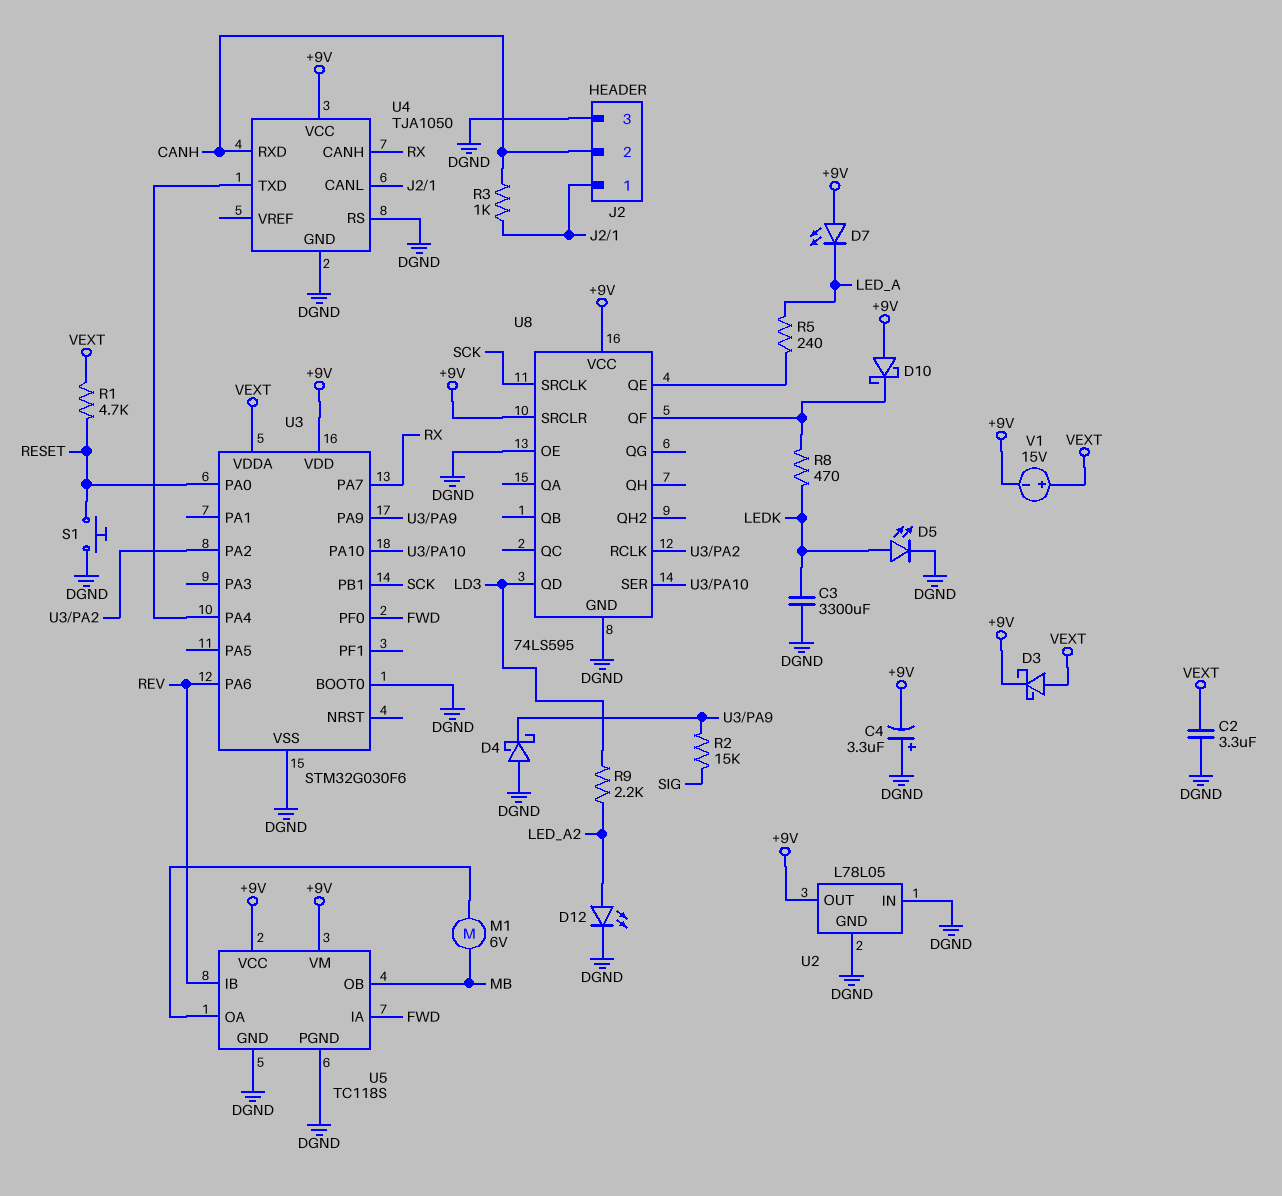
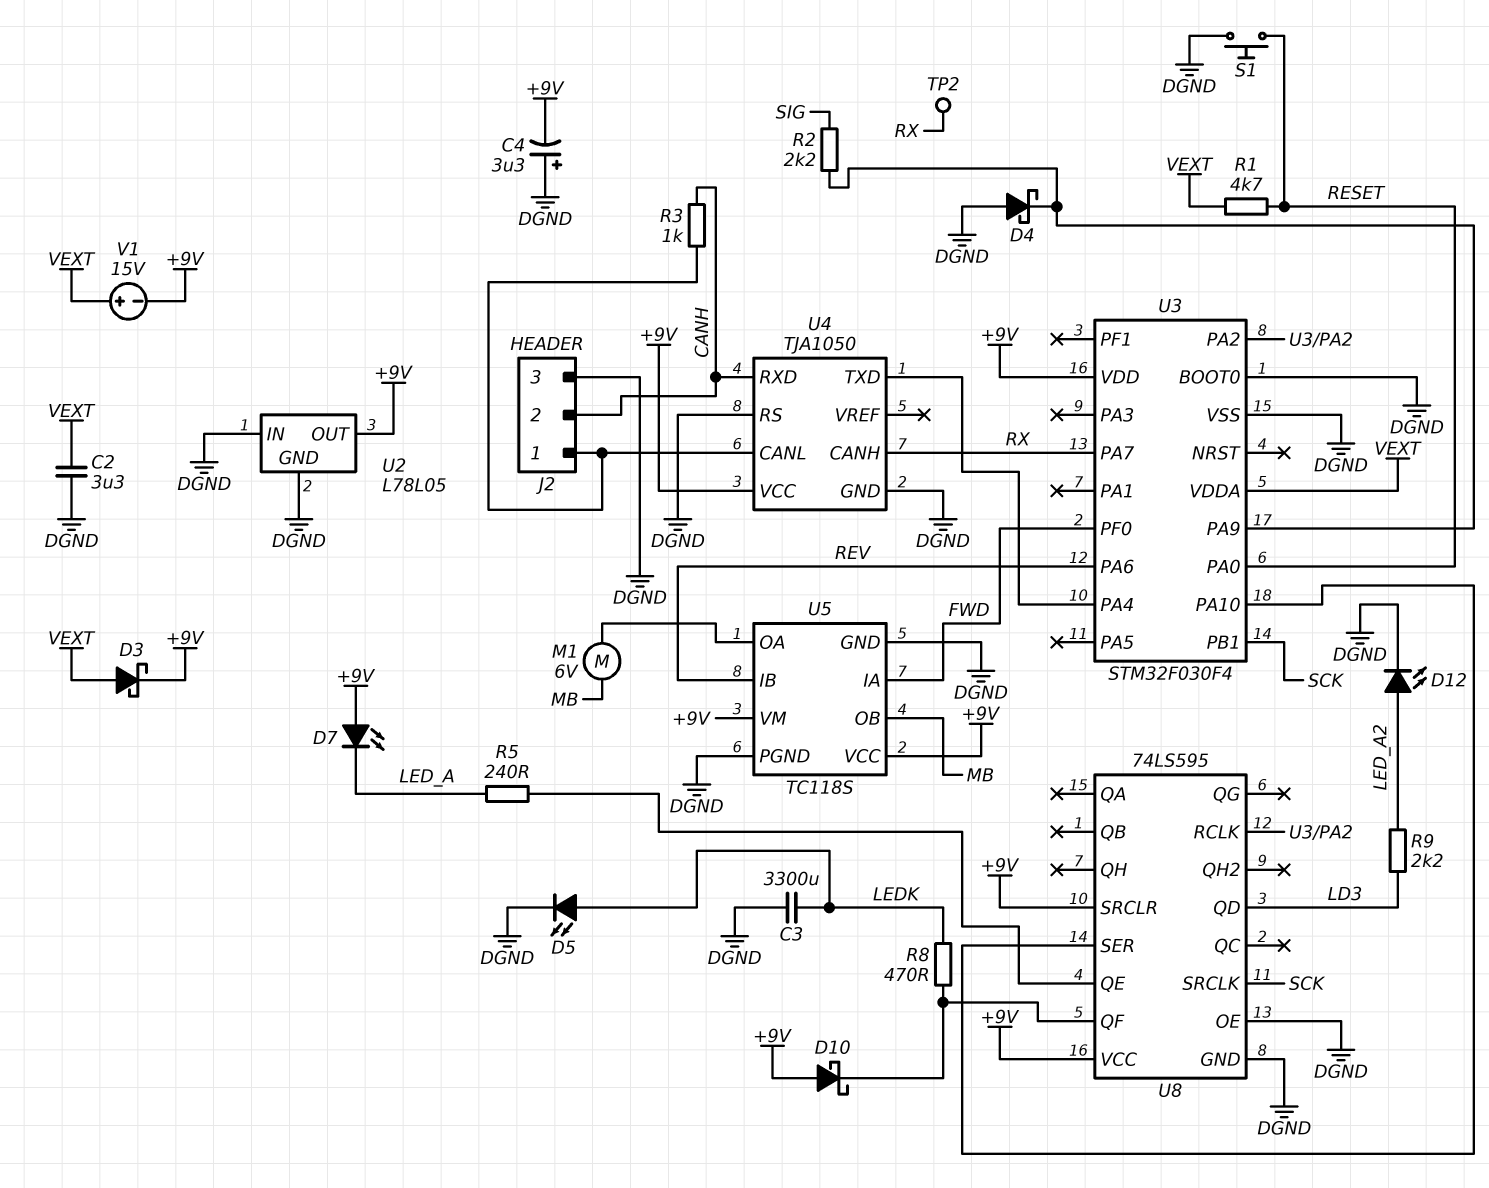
R2: 15k (SIG, U3/PA9) -> 2.2k (SIG, U3/PA9)
TP2: none -> test point (RX)
U3: STM32G030F6 -> STM32F030F4

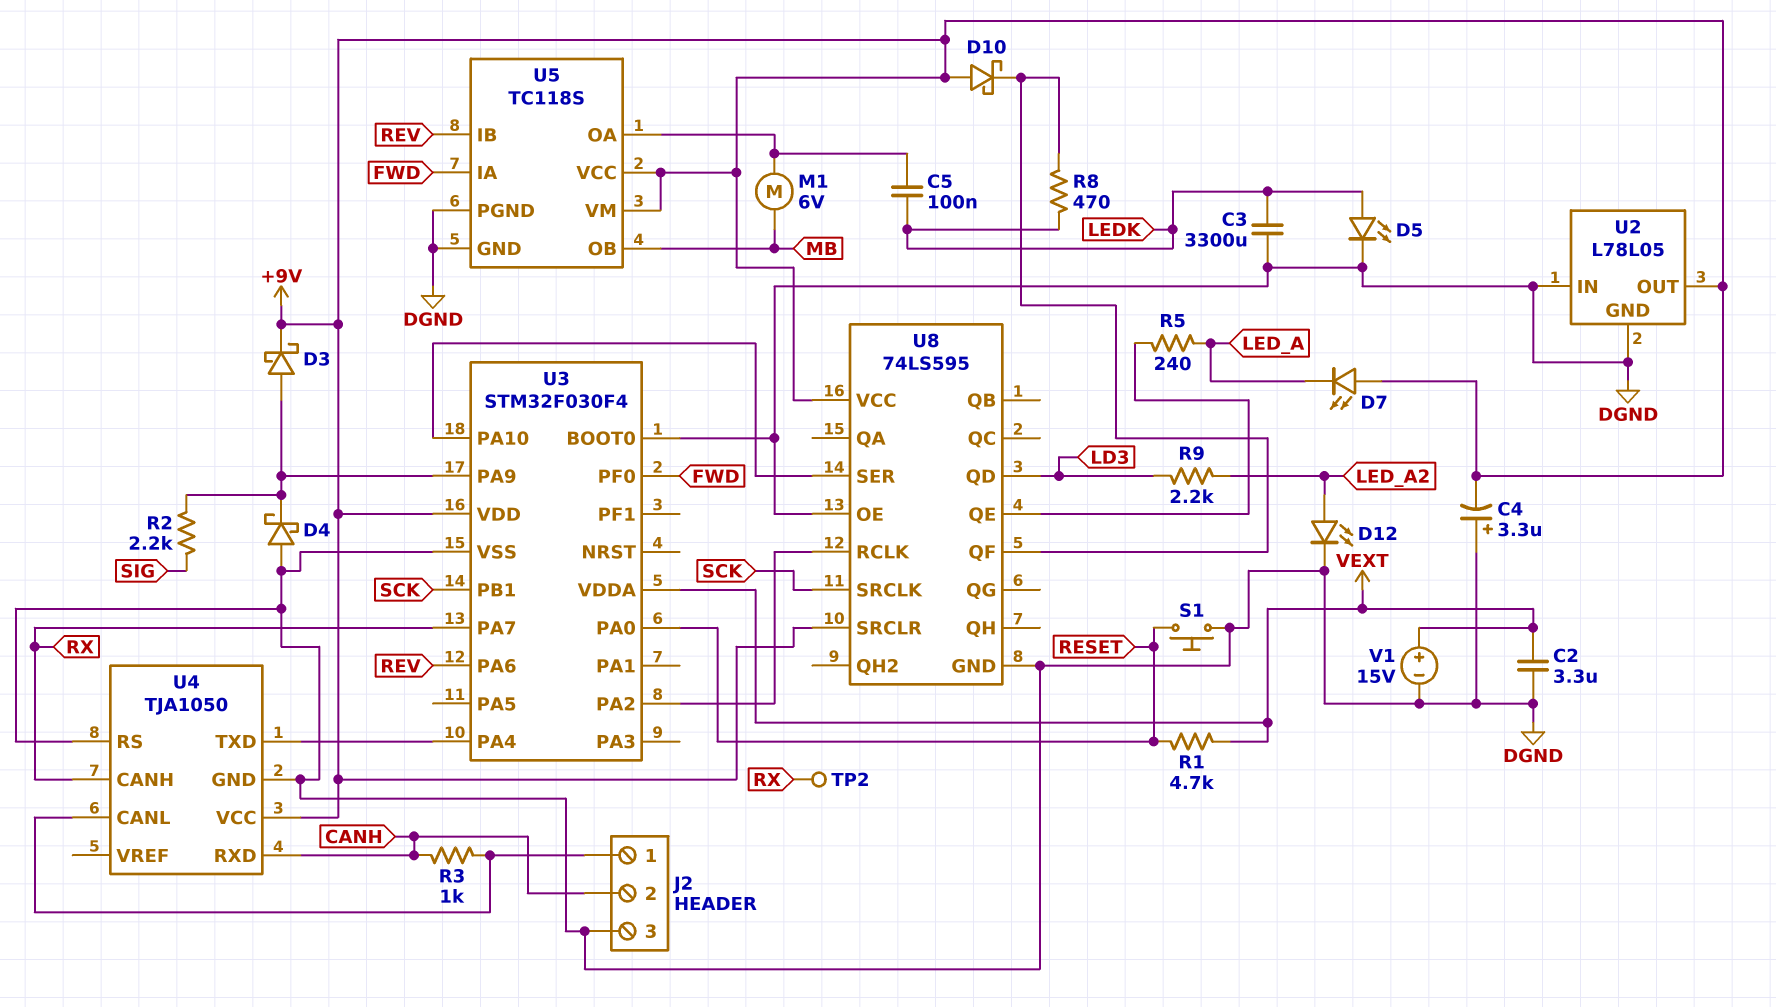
C5: none -> 100nF (LEDK, U5/OA)
D3: schottky (A VEXT, K +9V) -> schottky (A U3/PA9, K +9V)
V1: 15V (plus VEXT, minus +9V) -> 15V (plus VEXT, minus DGND)

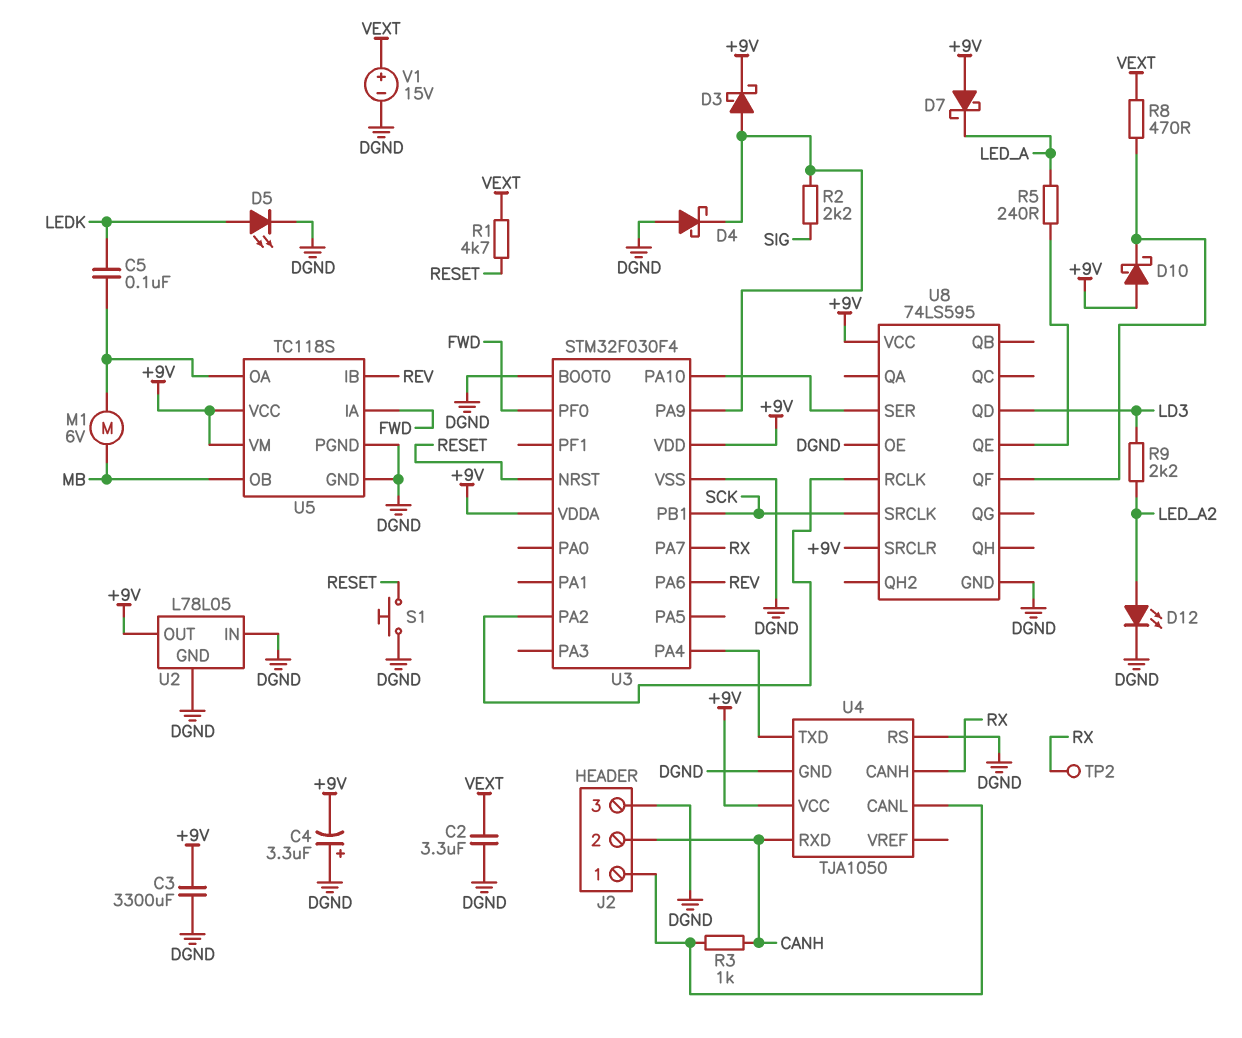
C3: 3300uF (DGND, LEDK) -> 3300uF (+9V, DGND)
D7: LED (A +9V, K LED_A) -> schottky (A +9V, K LED_A)
R8: 470 (LEDK, U8/QF) -> 470 (U8/QF, VEXT)
U3 pin NRST: none -> RESET
U3 pin PA0: RESET -> none
U3 pin VDDA: VEXT -> +9V

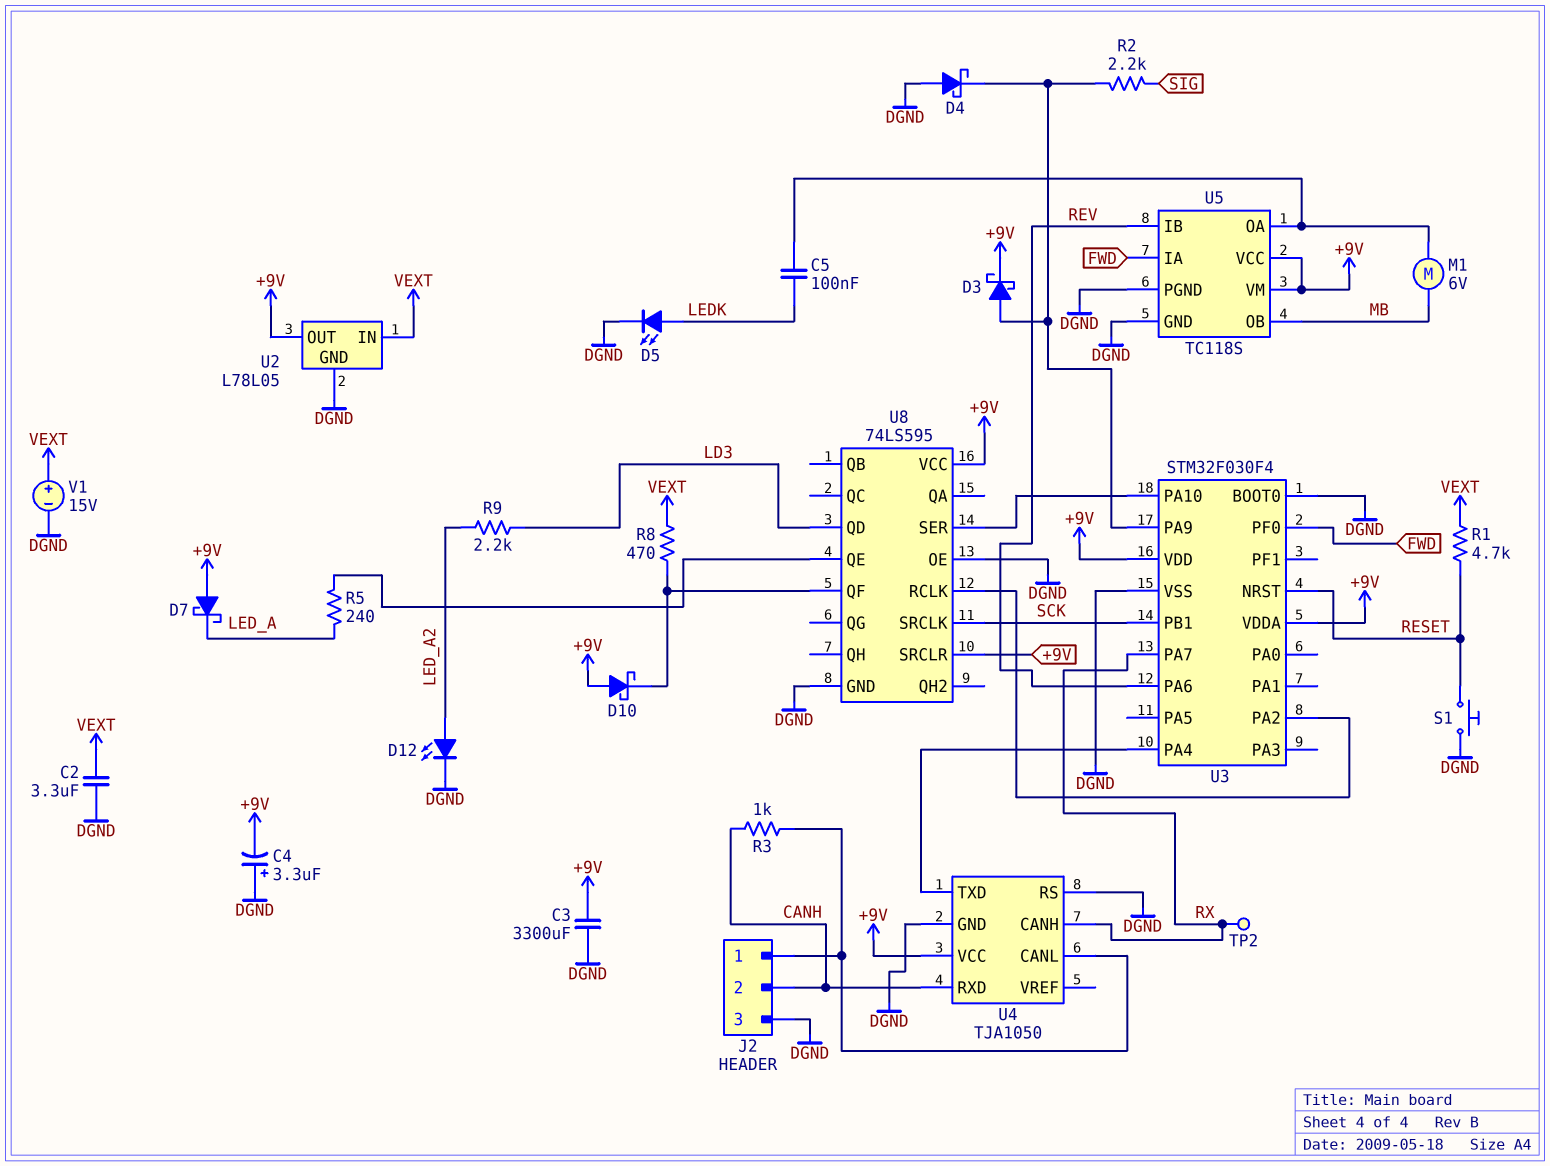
U2 pin IN: DGND -> VEXT

